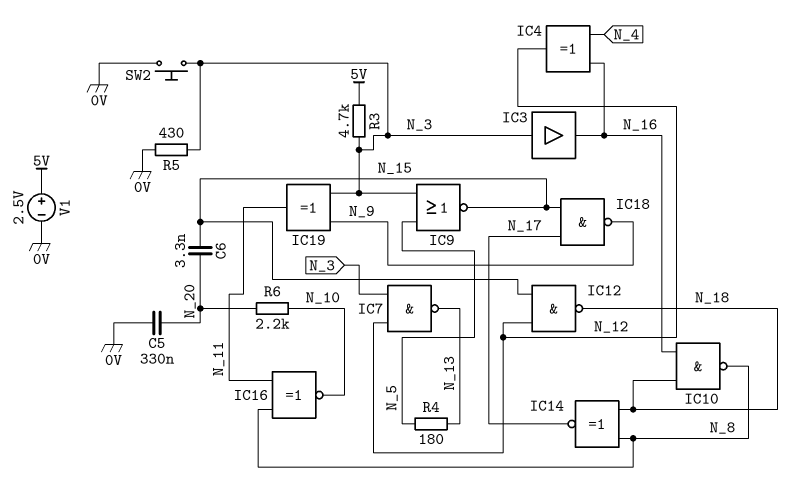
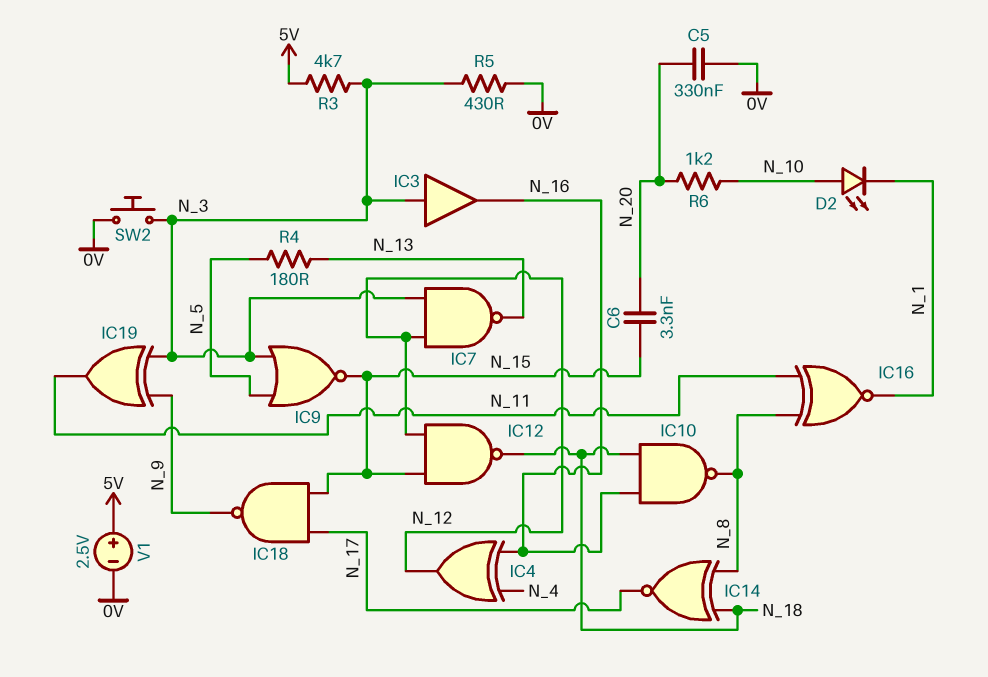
D2: none -> LED (A N_10, K N_1)
IC16: XNOR (in N_8, in N_11, out N_10) -> XNOR (in N_8, in N_11, out N_1)
R6: 2.2k (N_10, N_20) -> 1.2k (N_10, N_20)

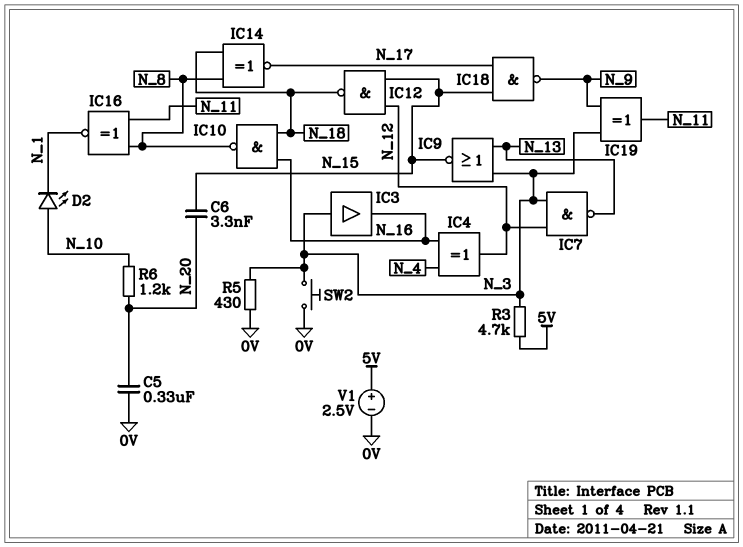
IC9: NOR (in N_3, in N_5, out N_15) -> NOR (in N_3, in N_13, out N_15)
R4: 180 (N_5, N_13) -> none

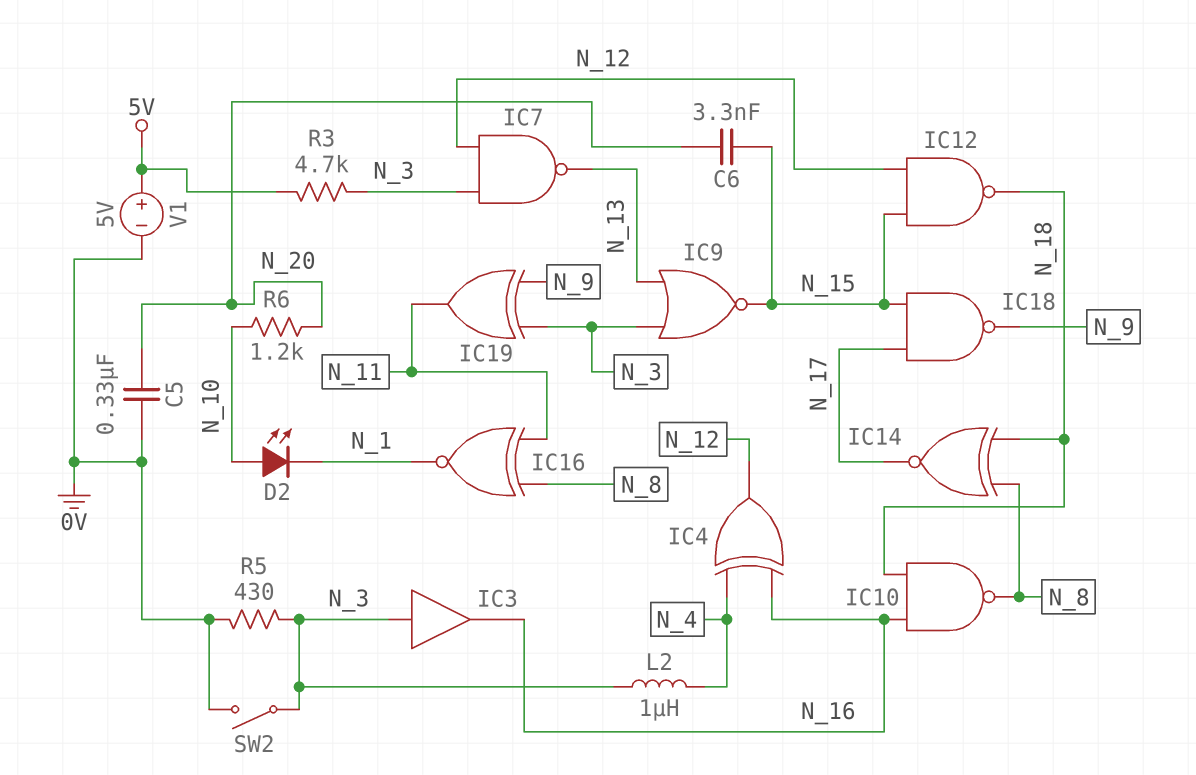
L2: none -> 1uH (N_3, N_4)
SW2: button (0V, N_3) -> switch (0V, N_3)
V1: 2.5V (plus 5V, minus 0V) -> 5V (plus 5V, minus 0V)

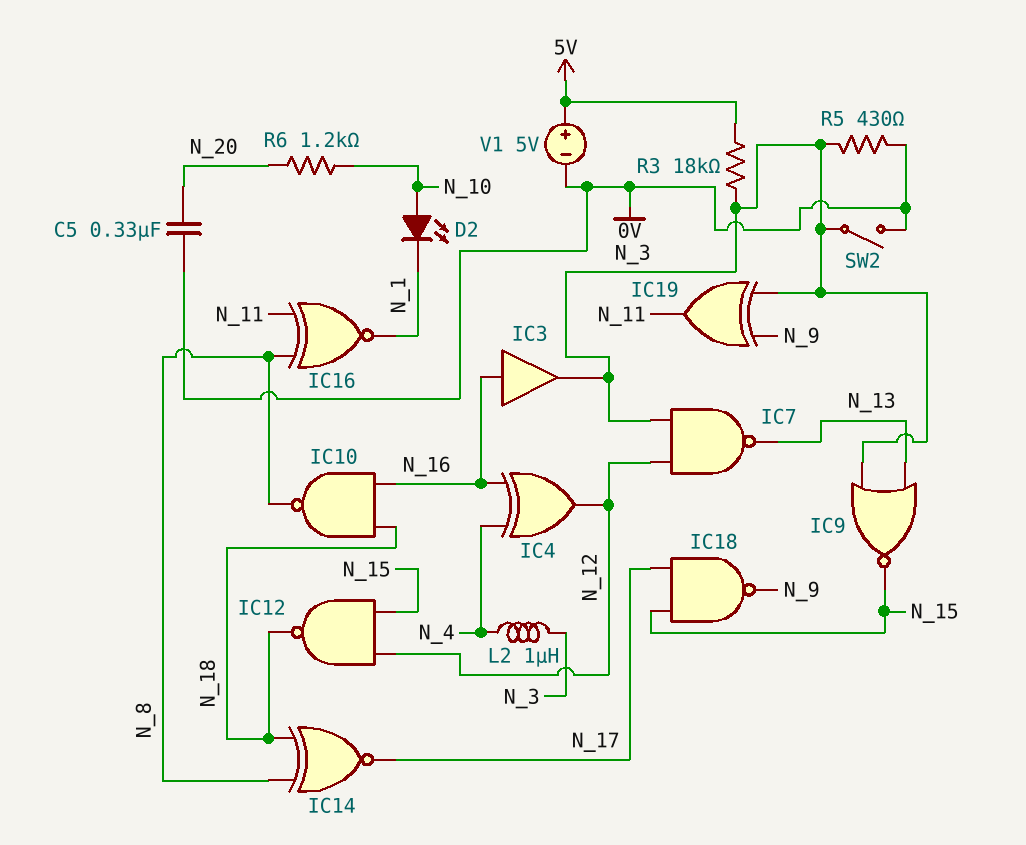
C6: 3.3nF (N_15, N_20) -> none
IC3: buffer (in N_3, out N_16) -> buffer (in N_16, out N_3)
R3: 4.7k (5V, N_3) -> 18k (5V, N_3)

